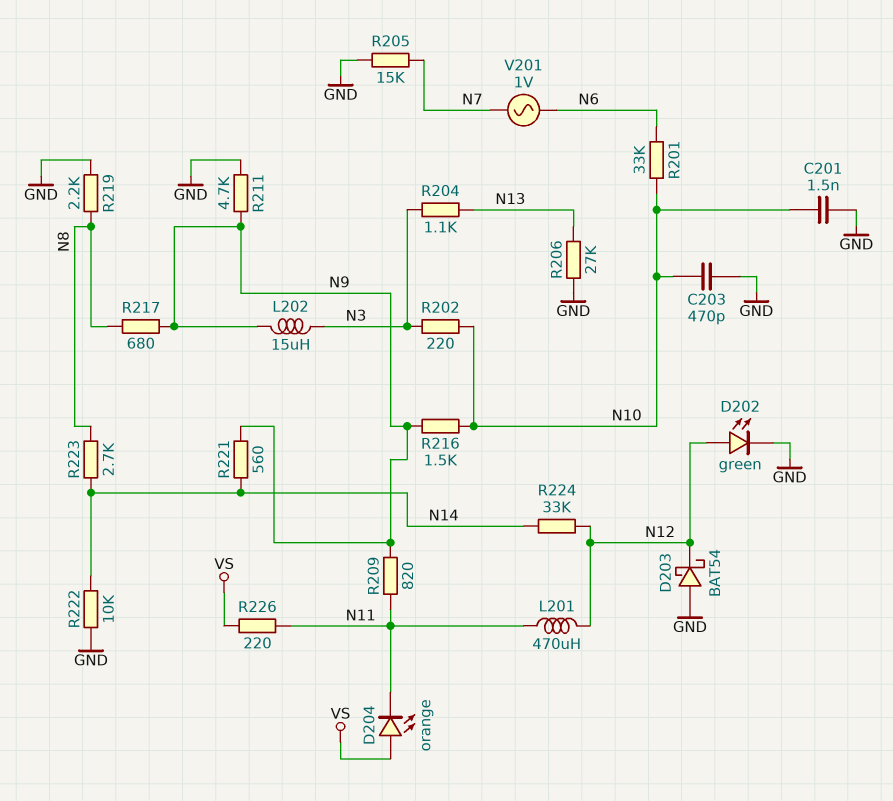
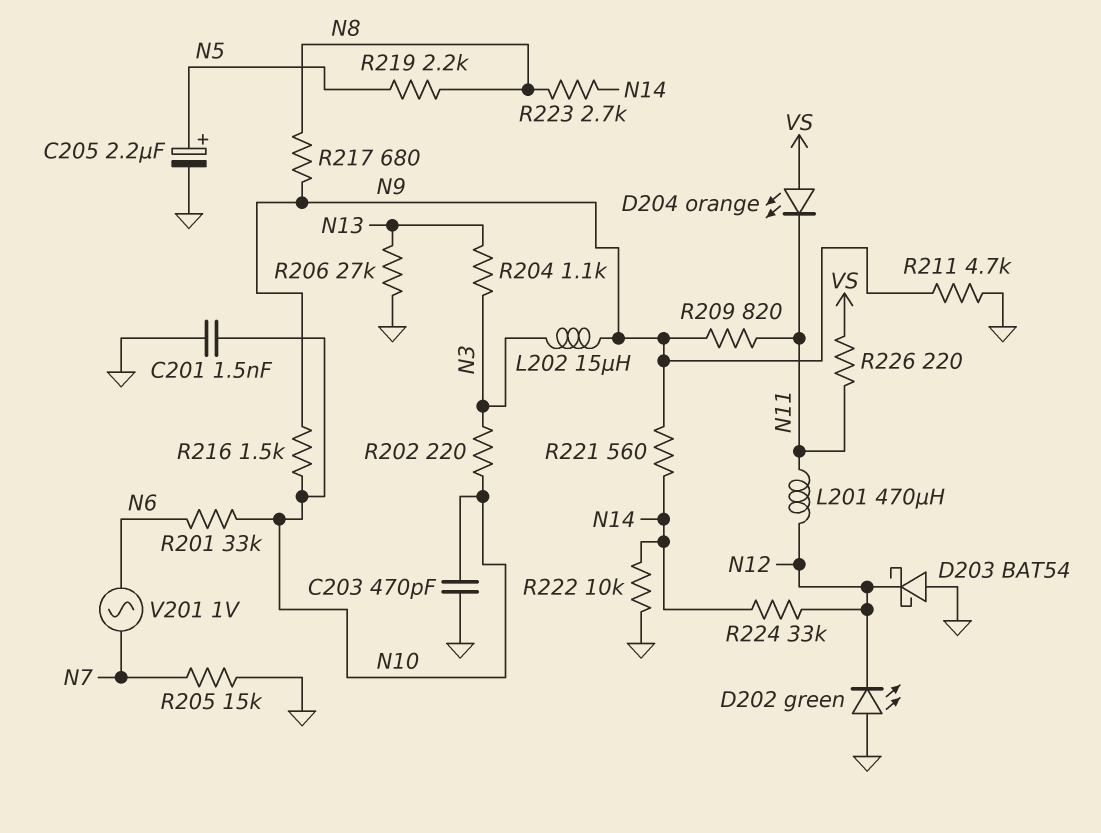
C205: none -> 2.2uF (plus N5, minus GND)
D202: LED green (A N12, K GND) -> LED green (A GND, K N12)
R219: 2.2k (GND, N8) -> 2.2k (N5, N8)

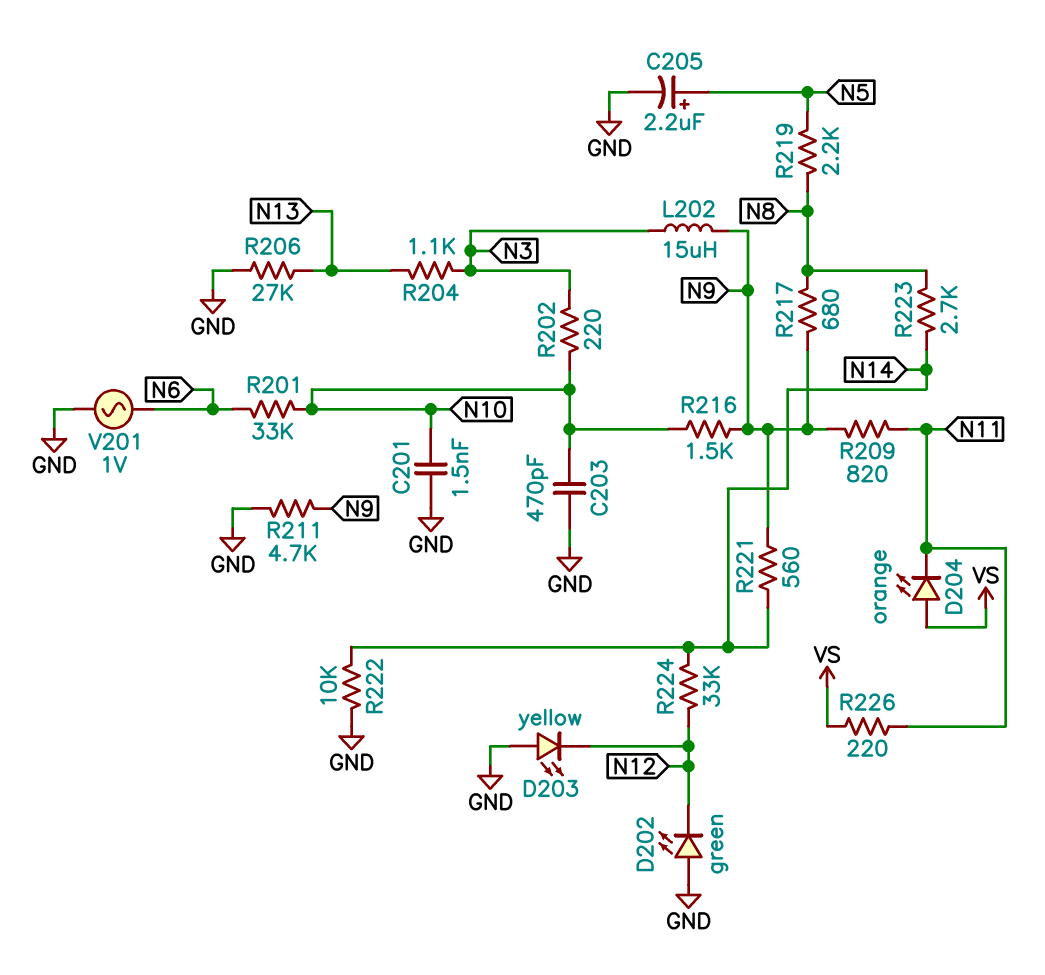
D203: schottky BAT54 (A GND, K N12) -> LED yellow (A GND, K N12)
L201: 470uH (N11, N12) -> none
R205: 15k (GND, N7) -> none
V201: AC 1V (N6, N7) -> AC 1V (GND, N6)

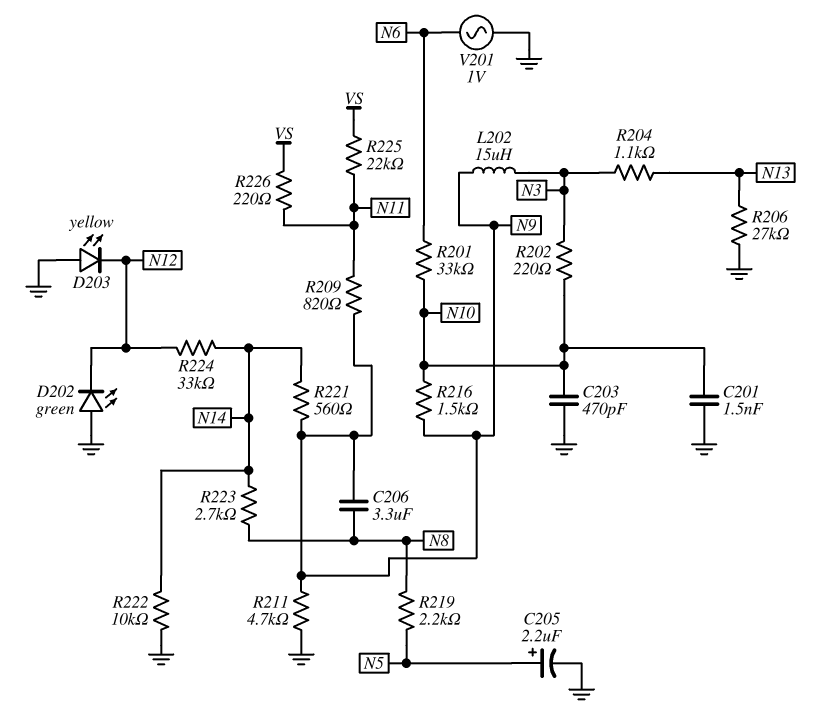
C206: none -> 3.3uF (N8, N9)
D204: LED orange (A VS, K N11) -> none
R217: 680 (N8, N9) -> none
R225: none -> 22k (N11, VS)

